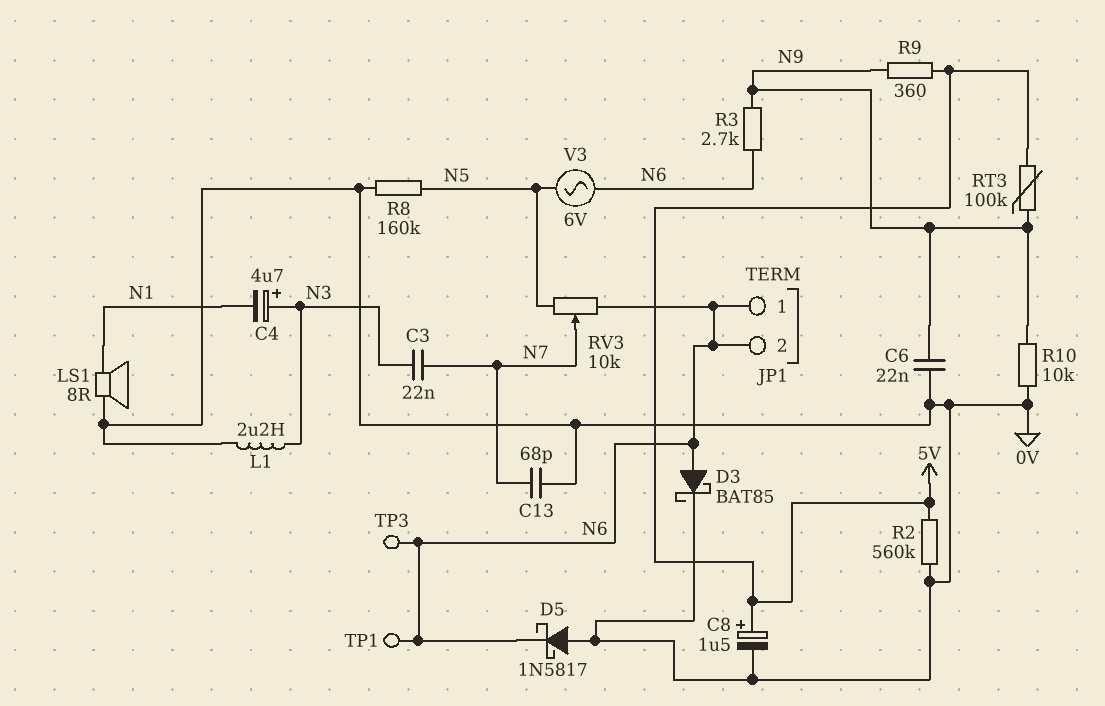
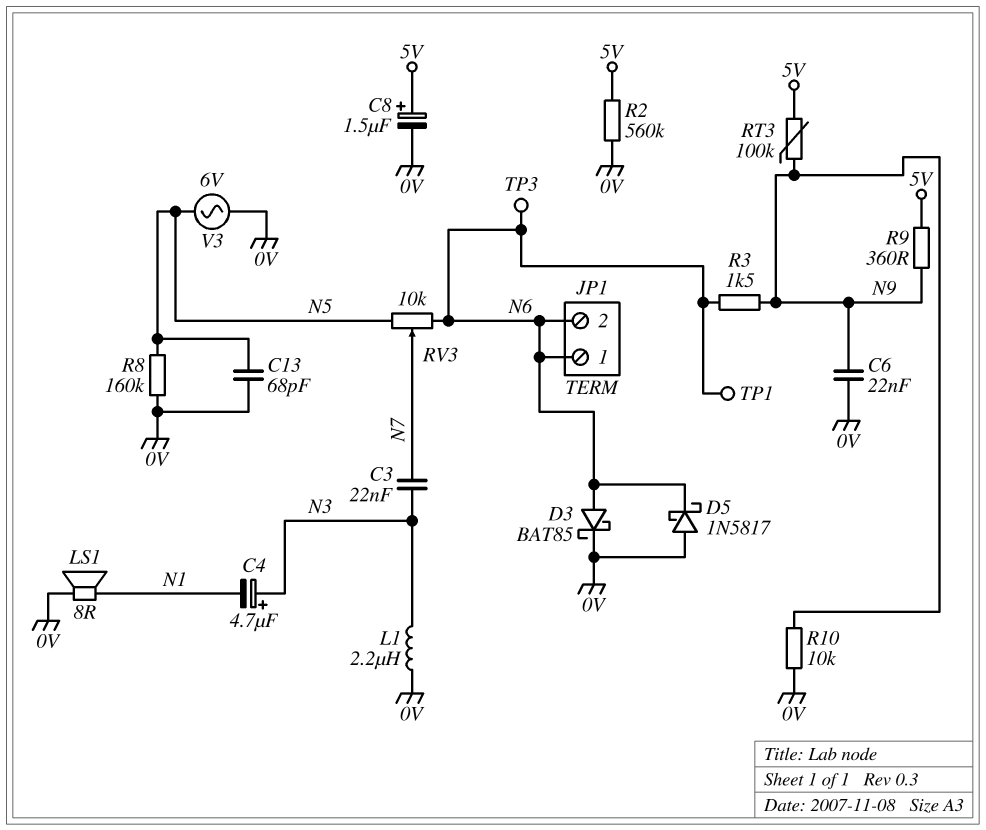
C13: 68pF (0V, N7) -> 68pF (0V, N5)
R3: 2.7k (N6, N9) -> 1.5k (N6, N9)
V3: AC 6V (N5, N6) -> AC 6V (0V, N5)

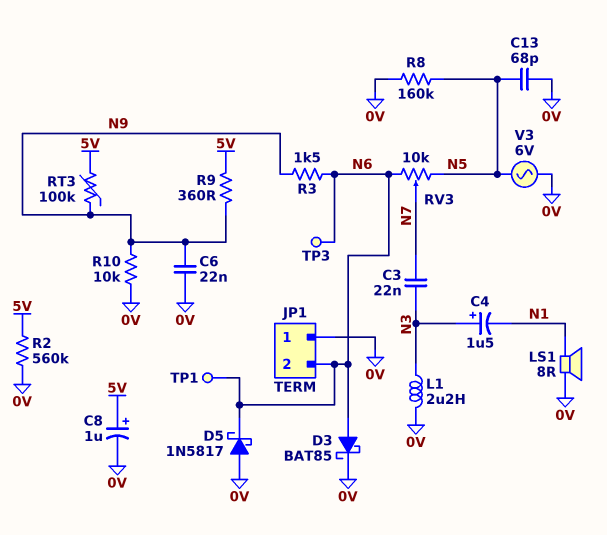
C4: 4.7uF (plus N3, minus N1) -> 1.5uF (plus N3, minus N1)
C8: 1.5uF (plus 5V, minus 0V) -> 1uF (plus 5V, minus 0V)
JP1 pin 1: N6 -> 0V

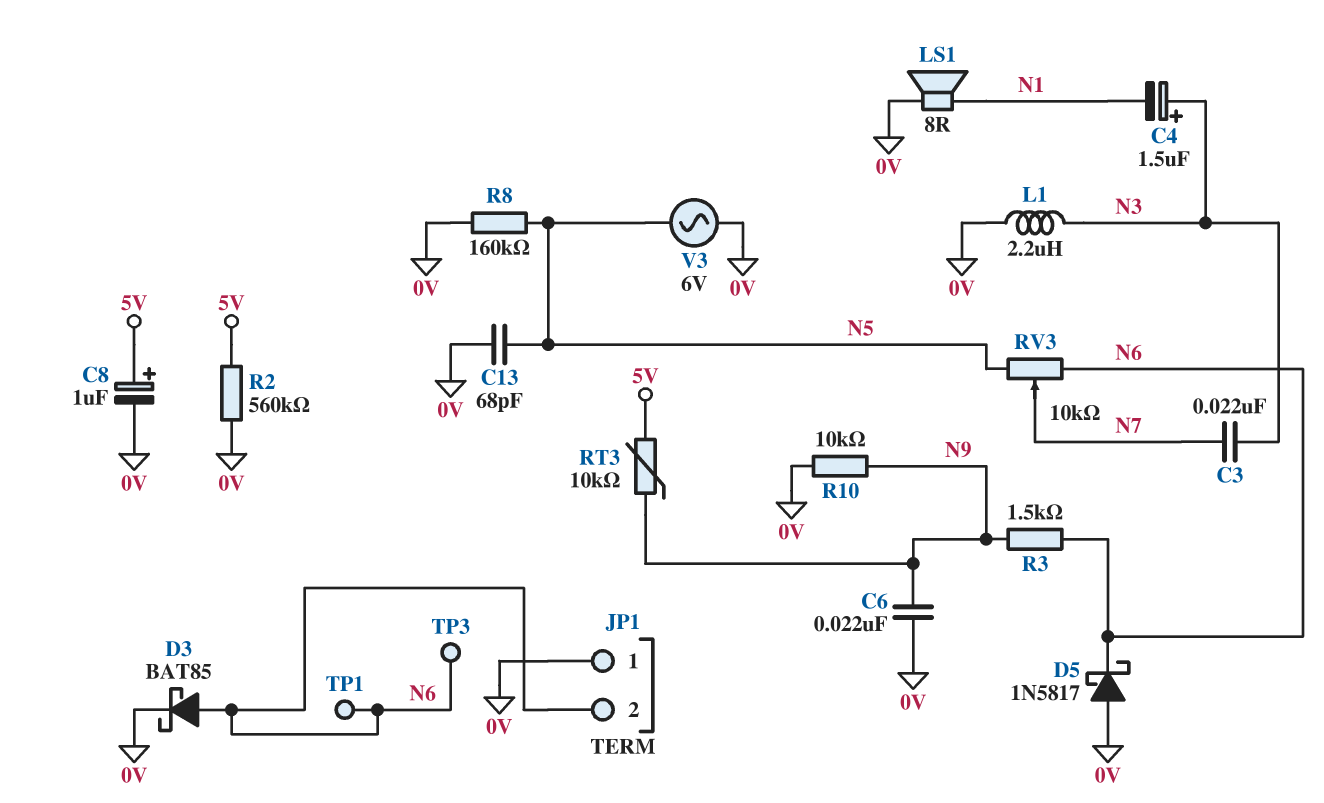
R9: 360 (5V, N9) -> none
RT3: 100k (5V, N9) -> 10k (5V, N9)

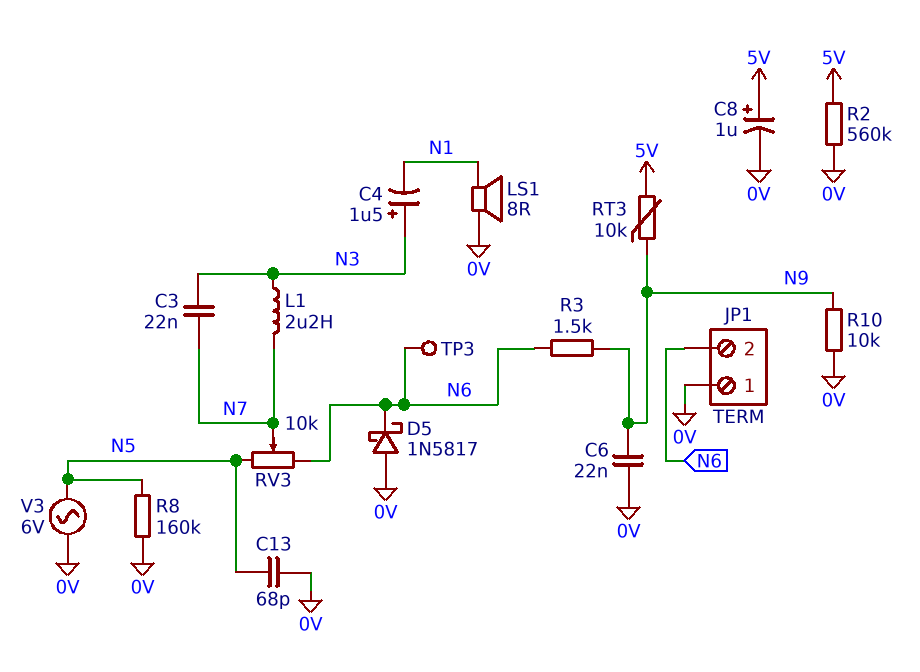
D3: schottky BAT85 (A N6, K 0V) -> none
L1: 2.2uH (0V, N3) -> 2.2uH (N3, N7)
TP1: test point (N6) -> none

